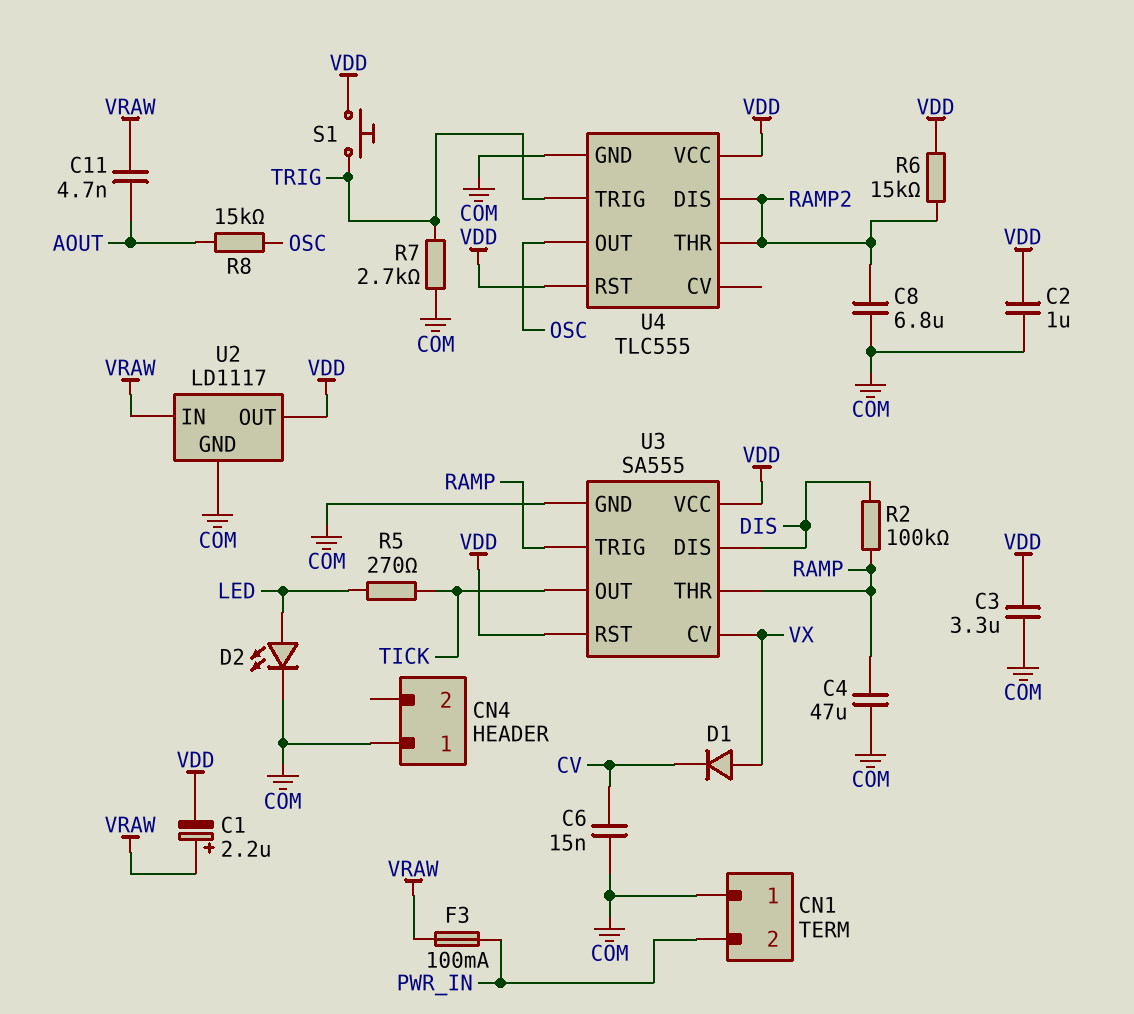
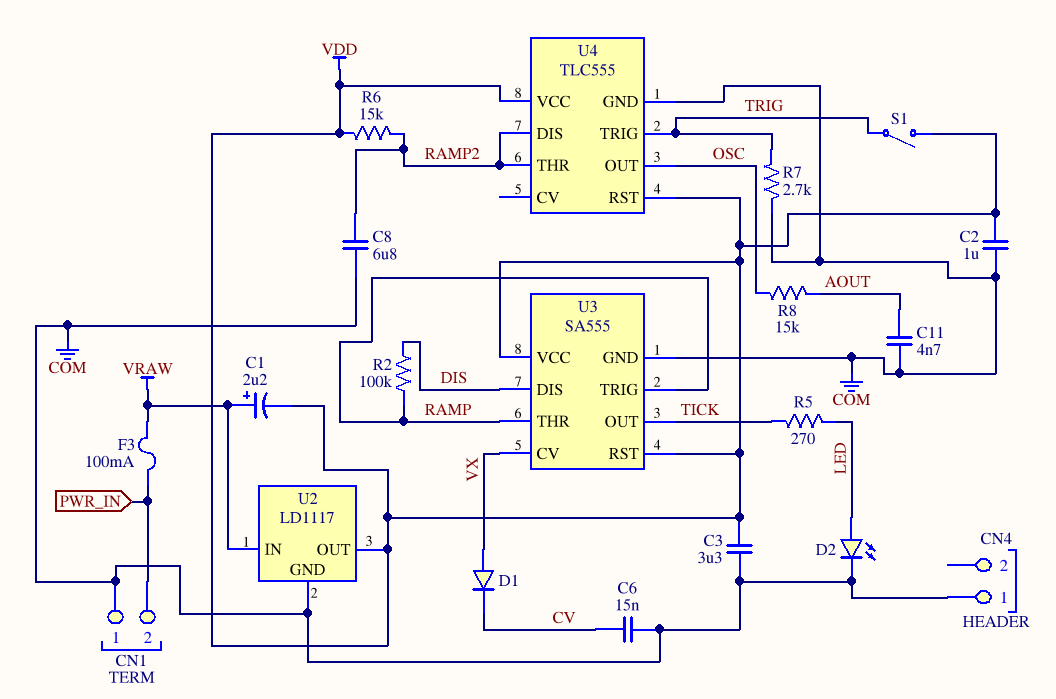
C4: 47uF (COM, RAMP) -> none
C11: 4.7nF (AOUT, VRAW) -> 4.7nF (AOUT, COM)
S1: button (TRIG, VDD) -> switch (TRIG, VDD)

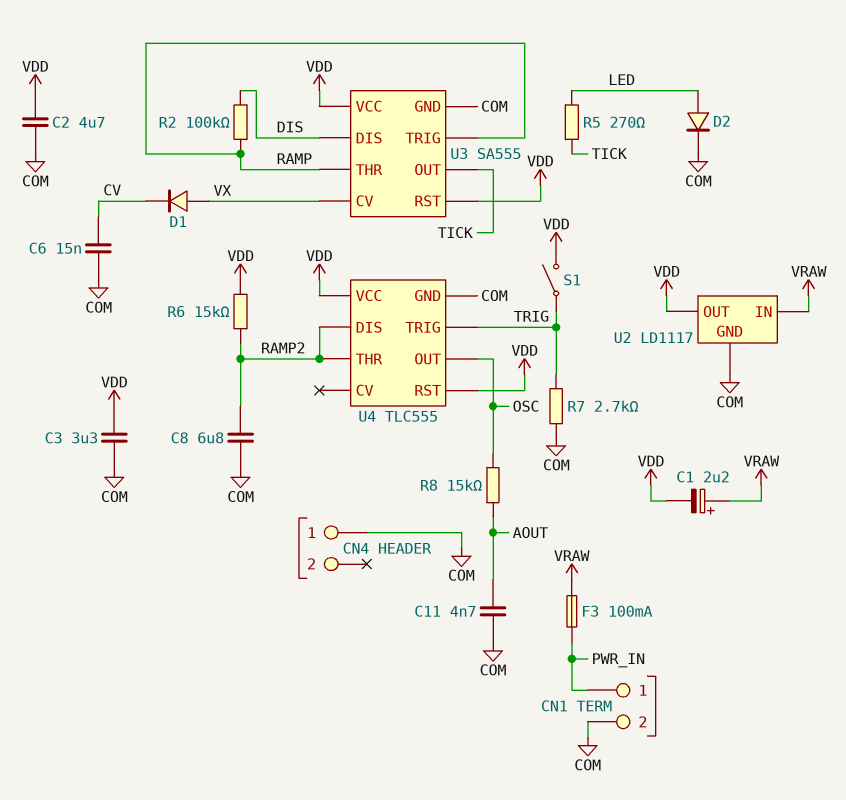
C2: 1uF (COM, VDD) -> 4.7uF (COM, VDD)
CN1 pin 1: COM -> PWR_IN
CN1 pin 2: PWR_IN -> COM
D2: LED (A LED, K COM) -> diode (A LED, K COM)

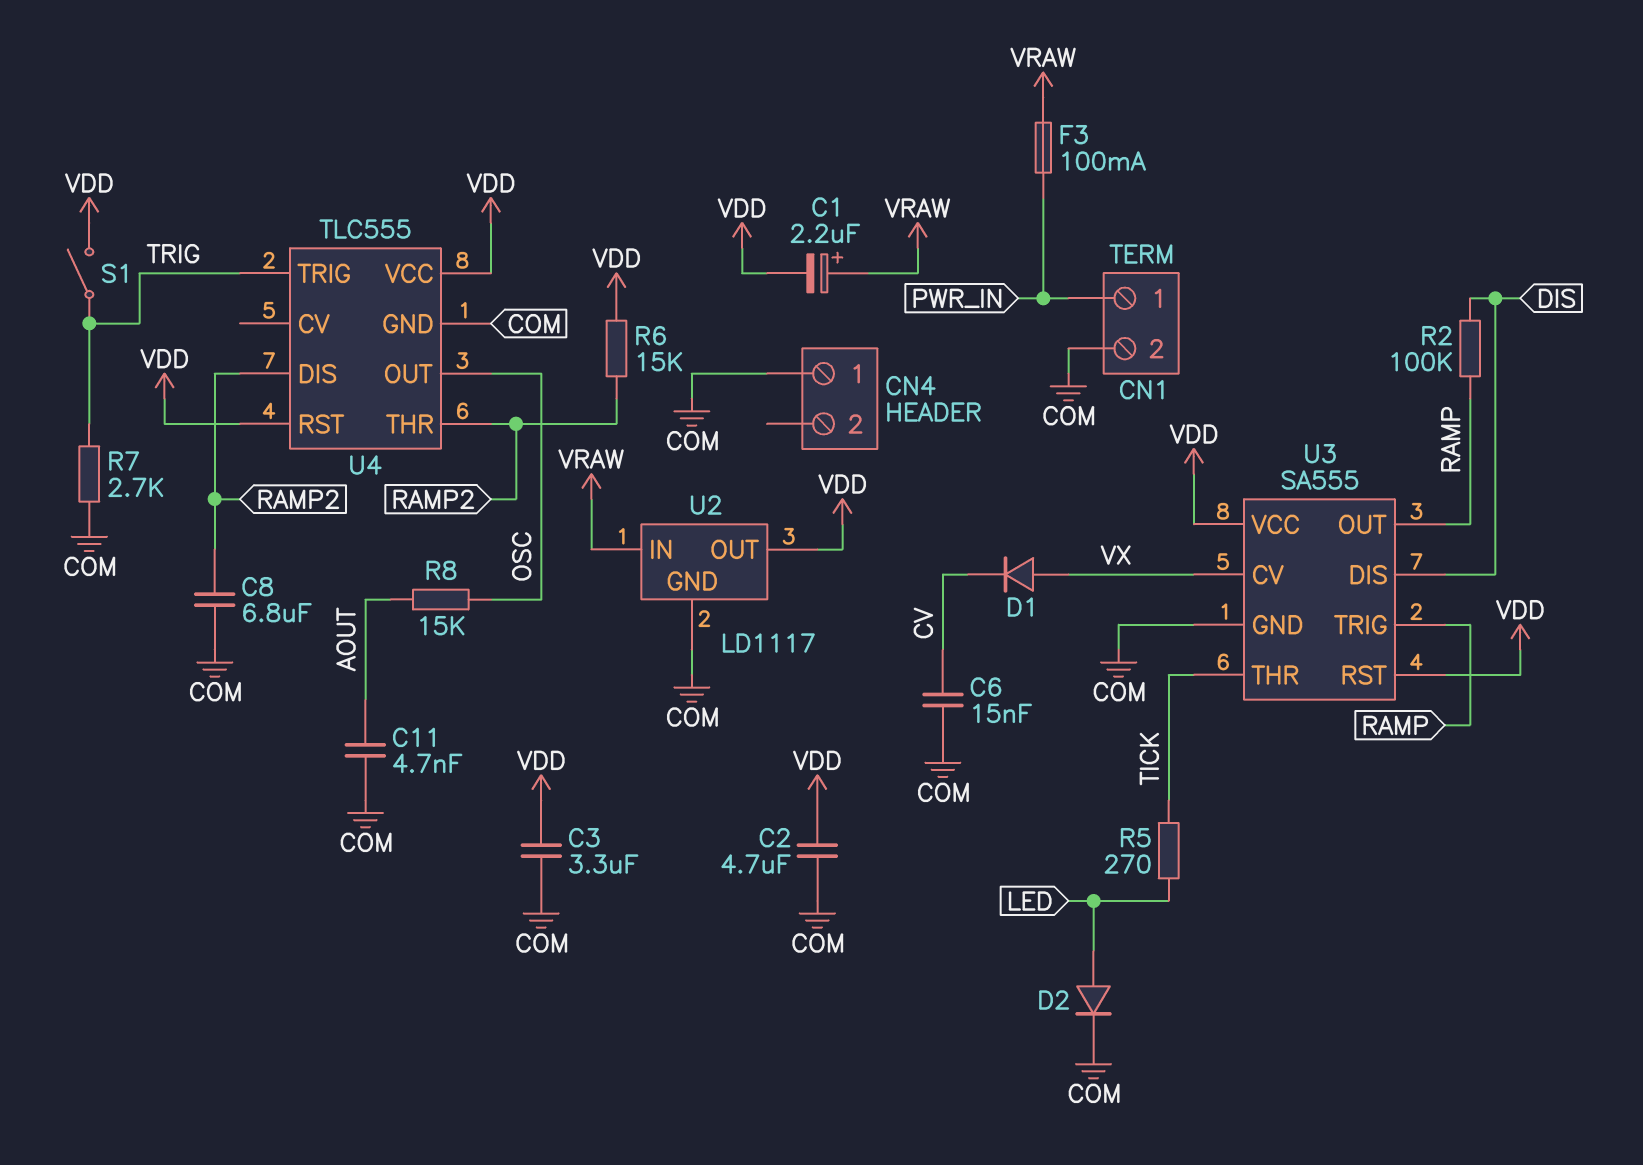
U3 pin OUT: TICK -> RAMP
U3 pin THR: RAMP -> TICK

